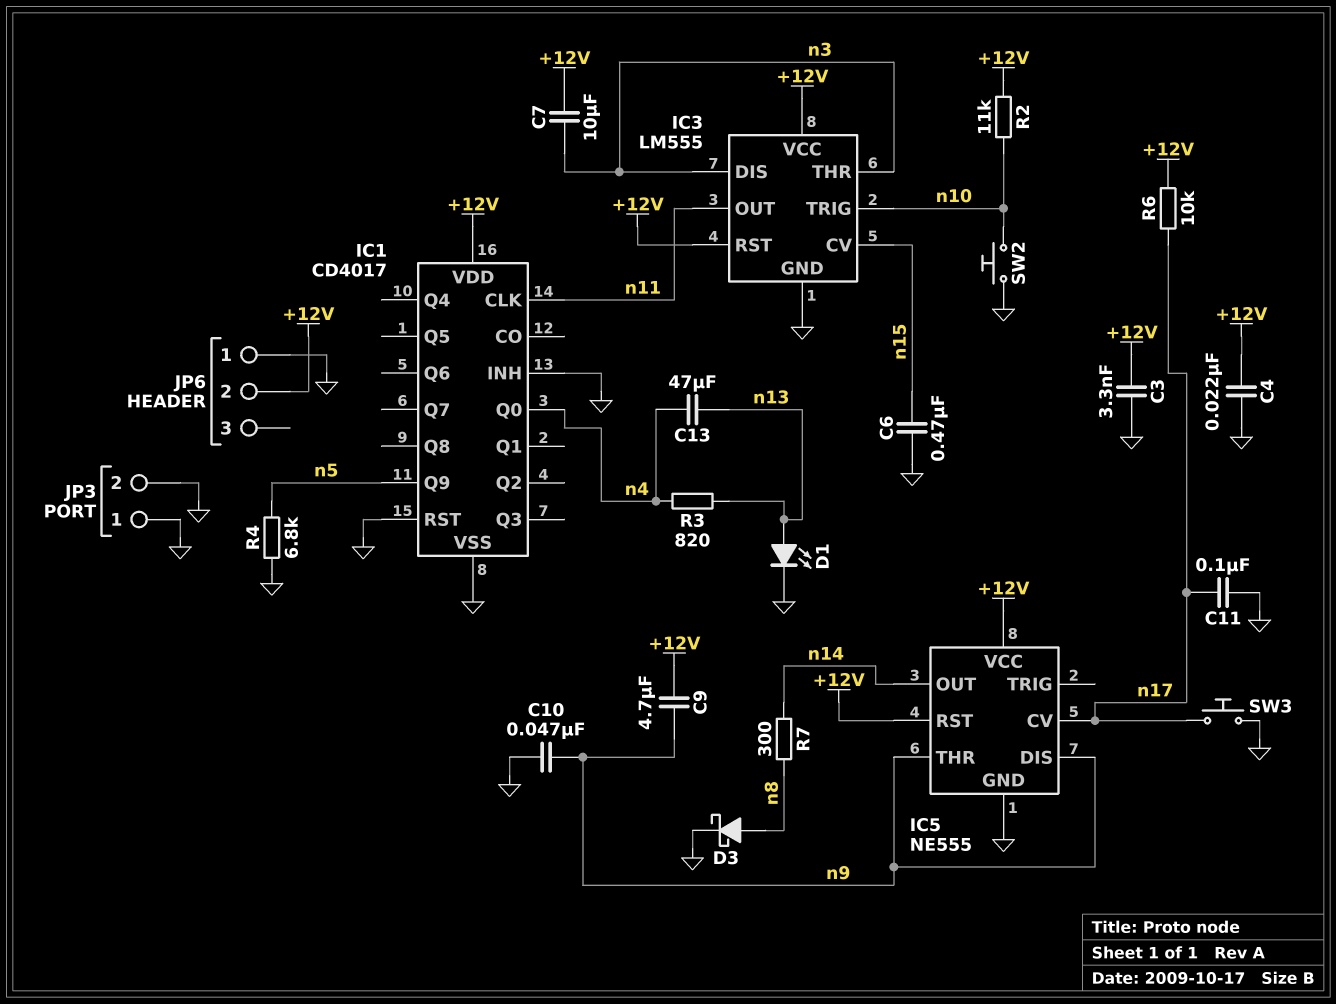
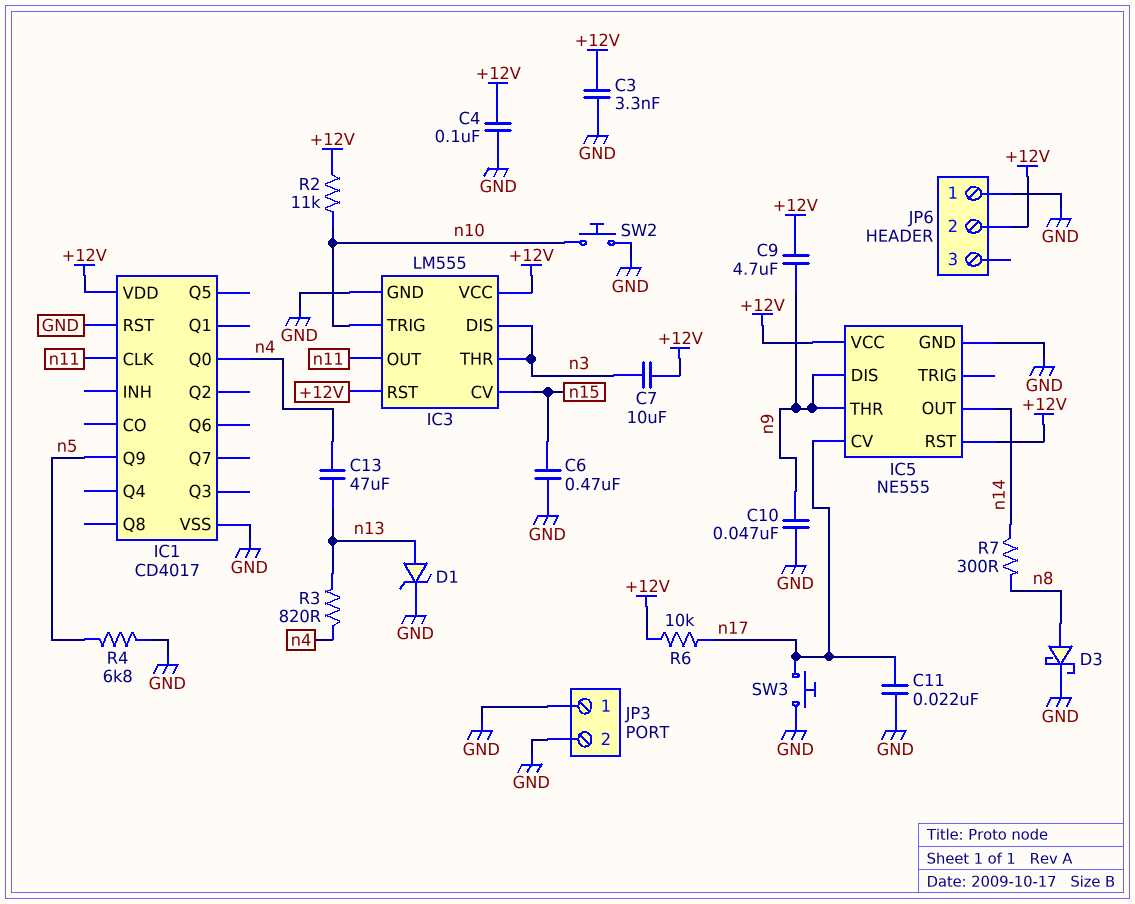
C4: 22nF (+12V, GND) -> 100nF (+12V, GND)
C11: 100nF (GND, n17) -> 22nF (GND, n17)
D1: LED (A n13, K GND) -> zener (A n13, K GND)
IC1 pin INH: GND -> none

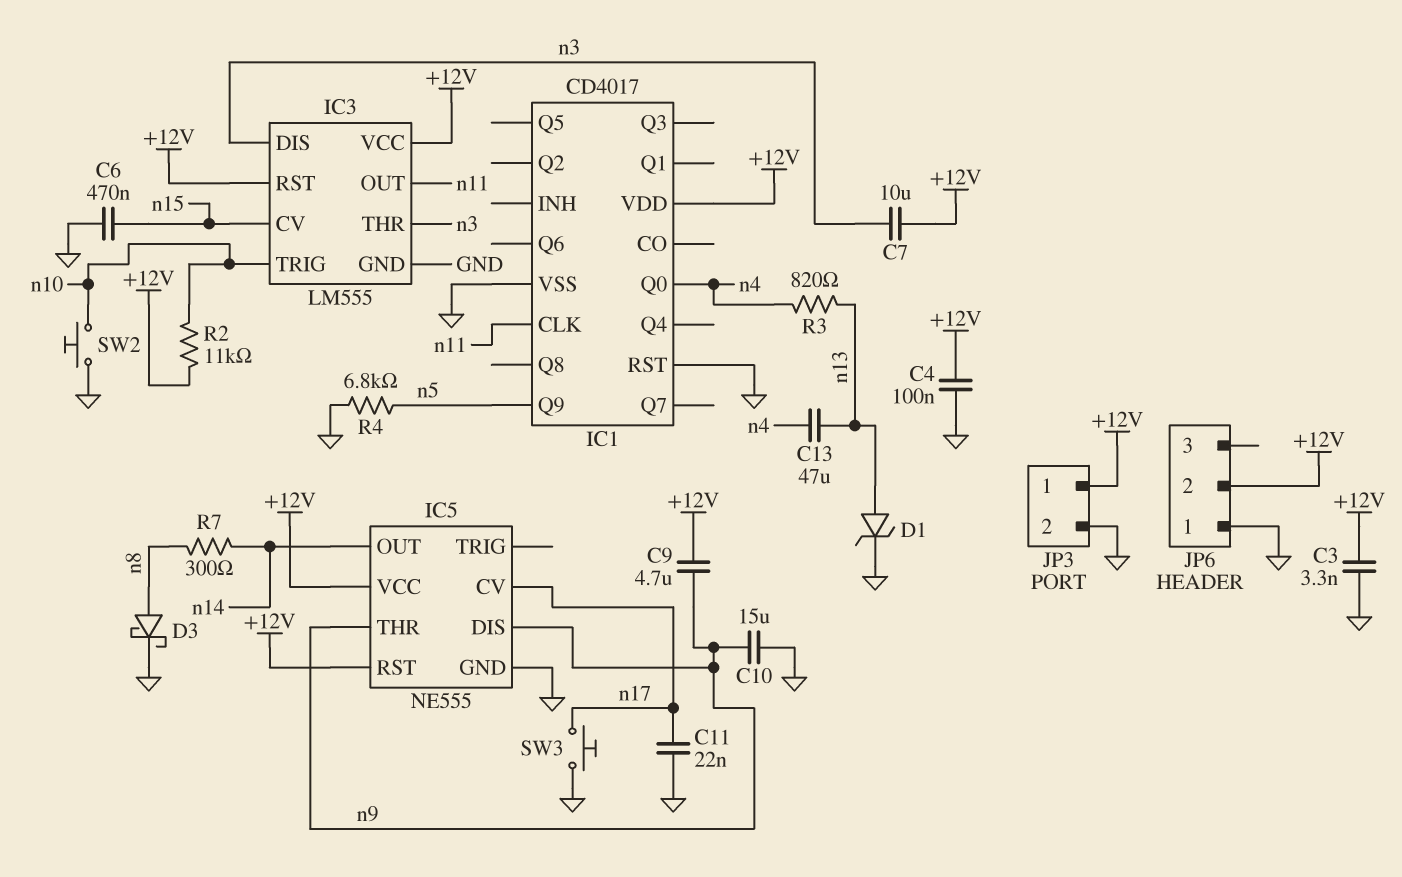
C10: 47nF (GND, n9) -> 15uF (GND, n9)
JP3 pin 1: GND -> +12V
R6: 10k (+12V, n17) -> none

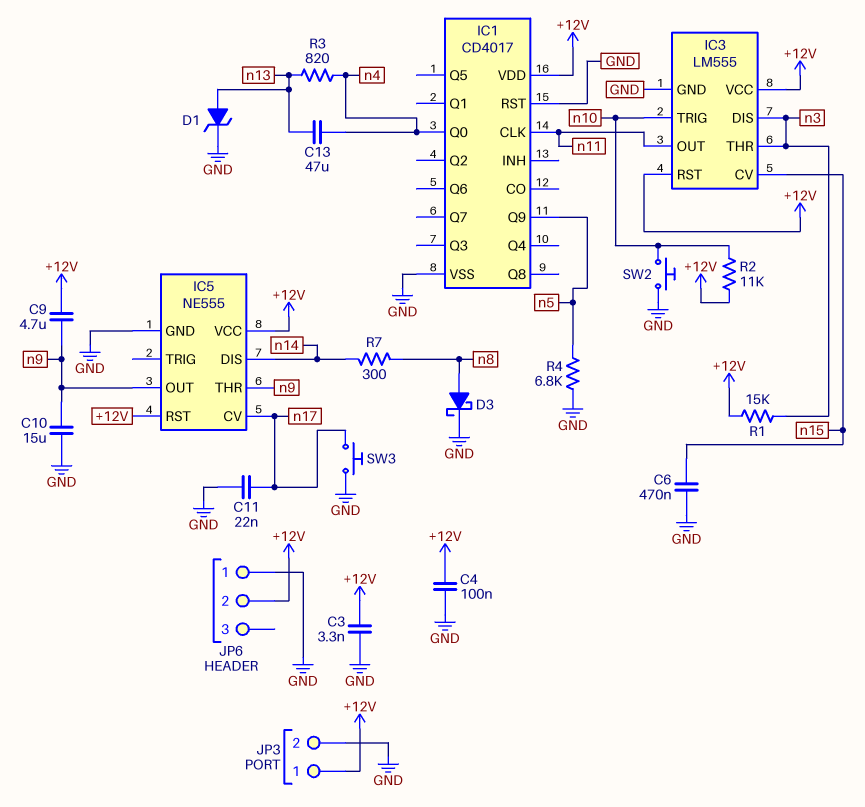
C7: 10uF (+12V, n3) -> none
IC5 pin DIS: n9 -> n14
IC5 pin OUT: n14 -> n9
R1: none -> 15k (+12V, n3)

